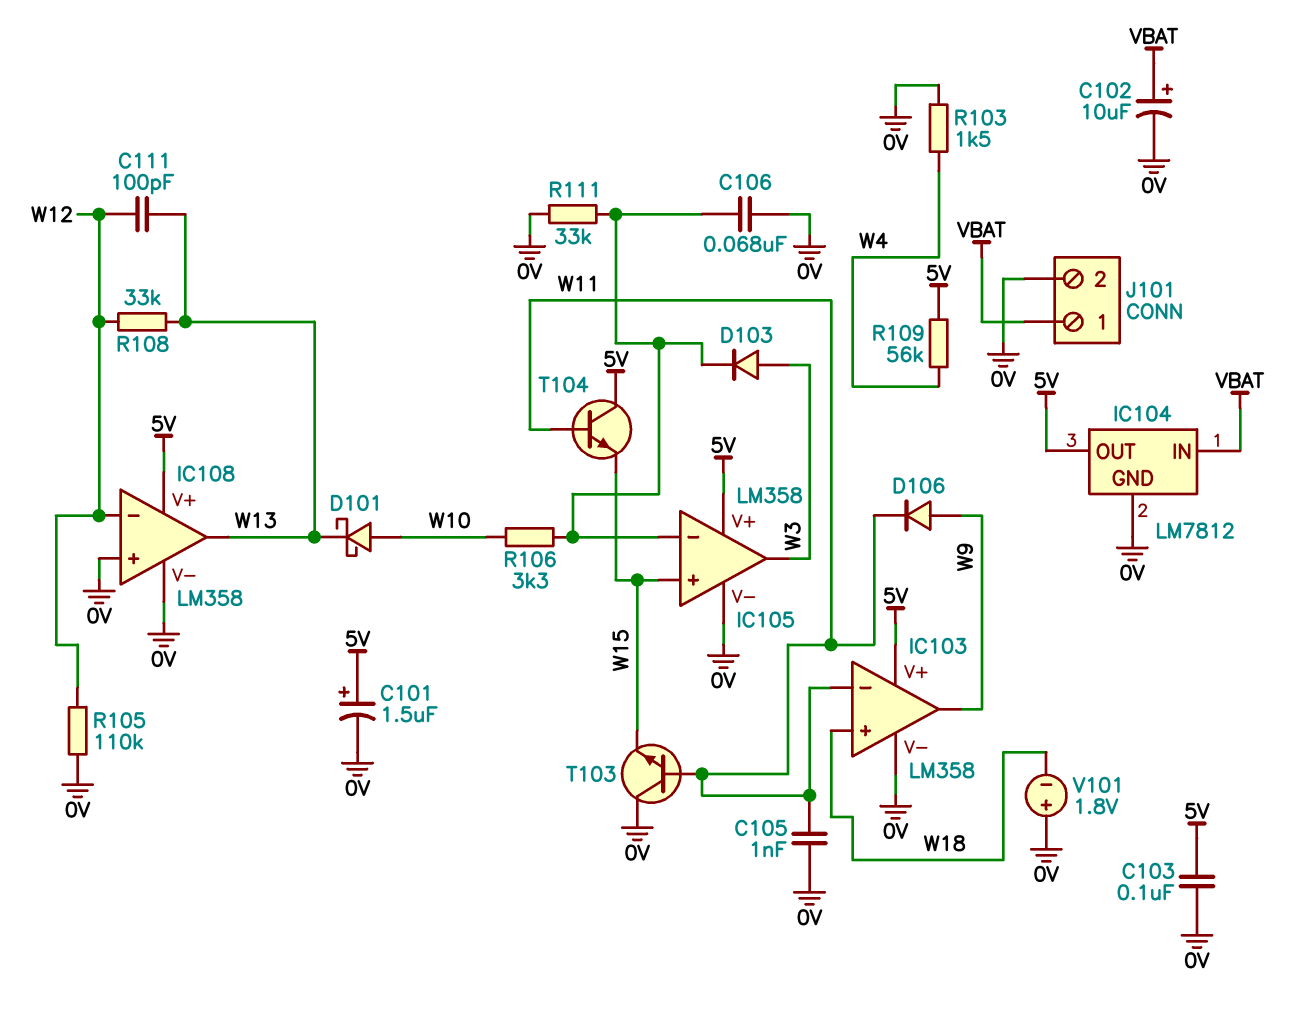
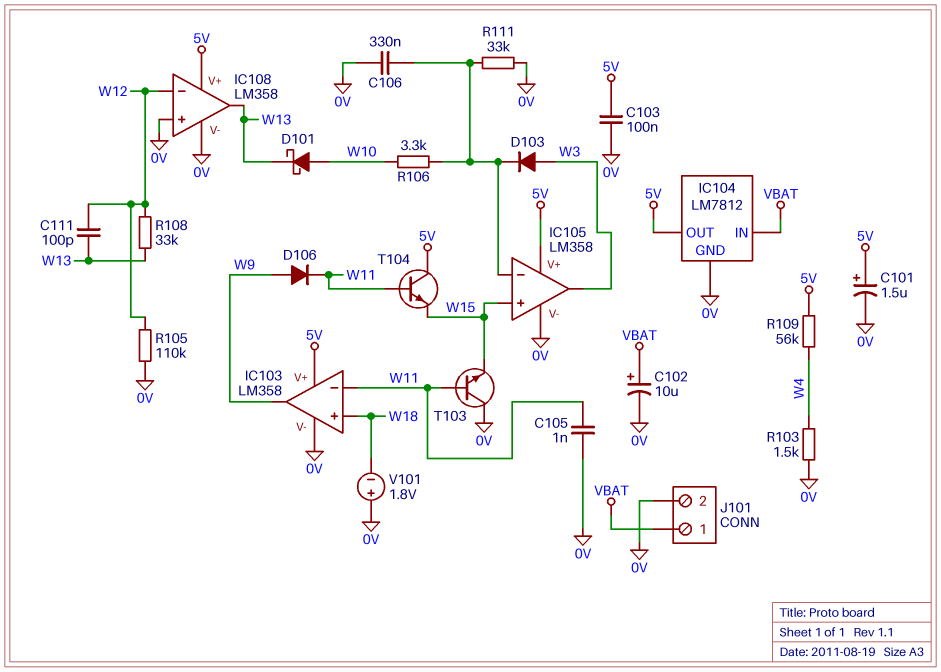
C106: 68nF (0V, IC105/in-) -> 330nF (0V, IC105/in-)

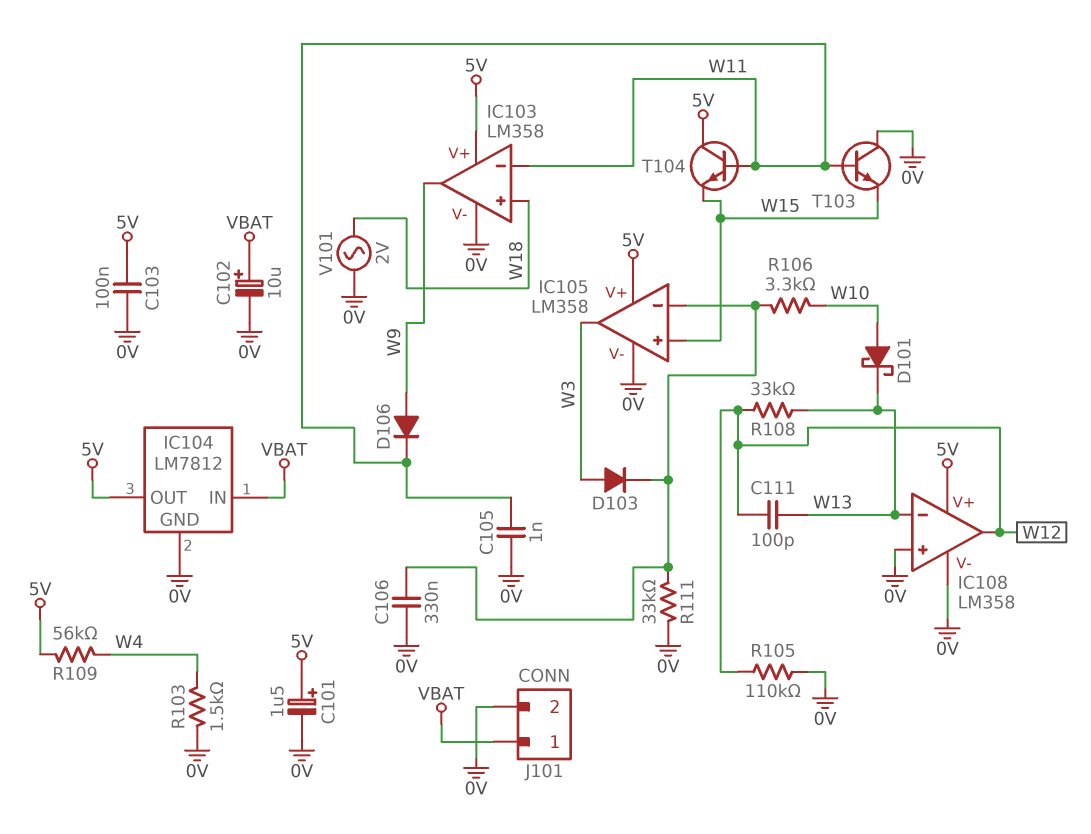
IC108 pin in-: W12 -> W13
IC108 pin out: W13 -> W12
V101: 1.8V (plus 0V, minus W18) -> AC 2V (0V, W18)

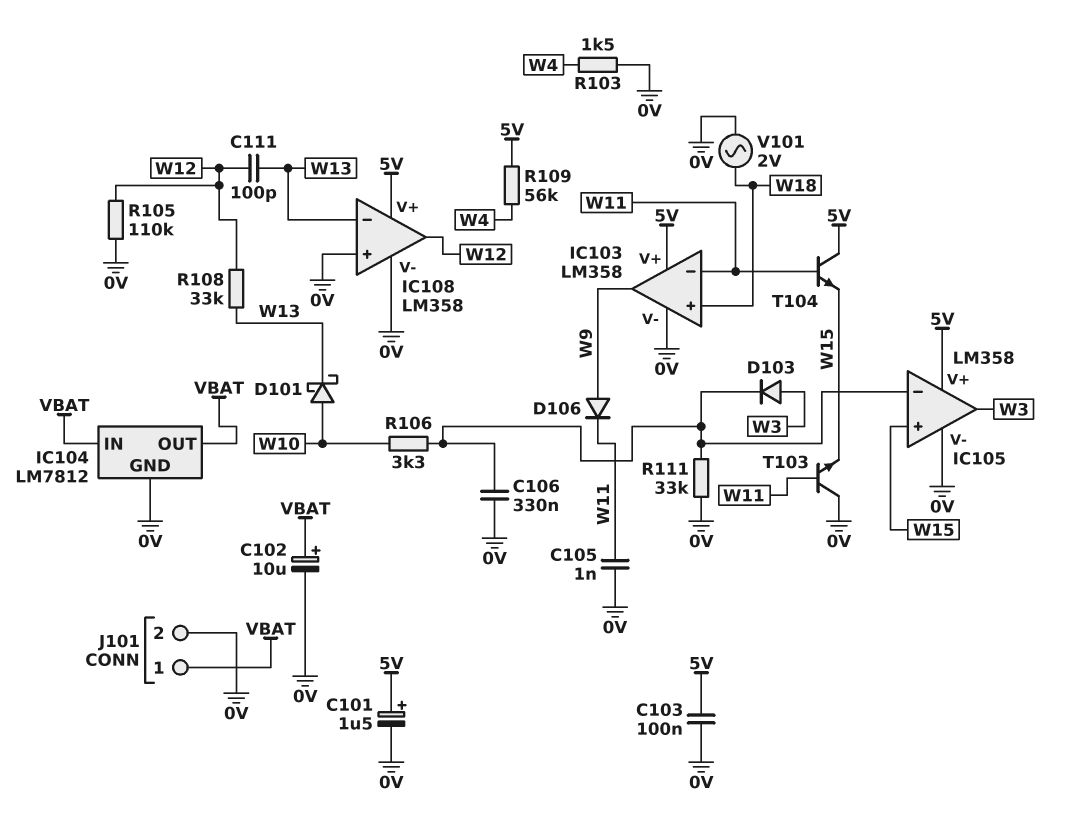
IC104 pin OUT: 5V -> VBAT

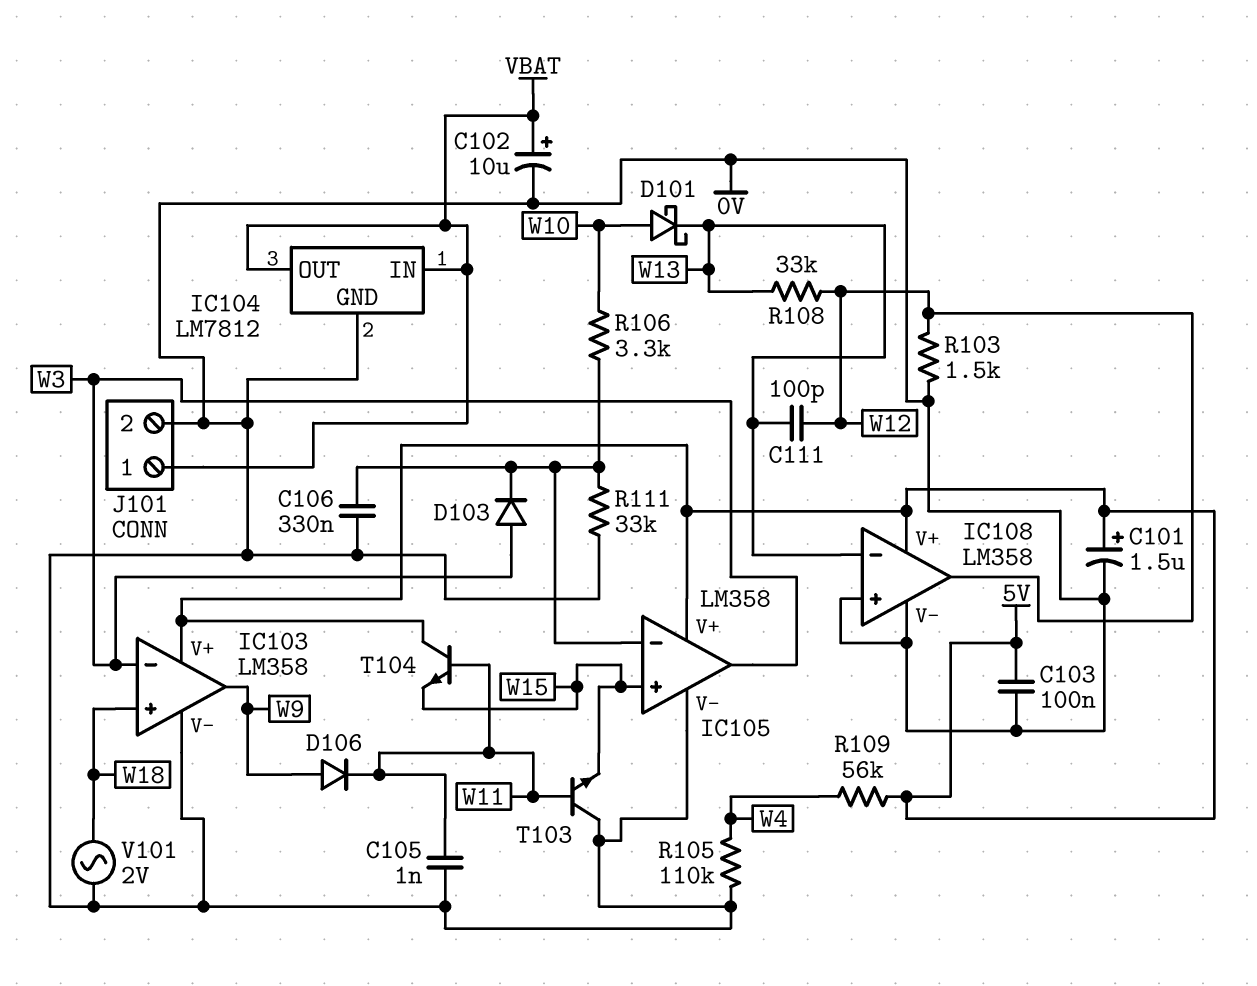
IC103 pin in-: W11 -> W3
R103: 1.5k (0V, W4) -> 1.5k (0V, W12)
R105: 110k (0V, W12) -> 110k (0V, W4)

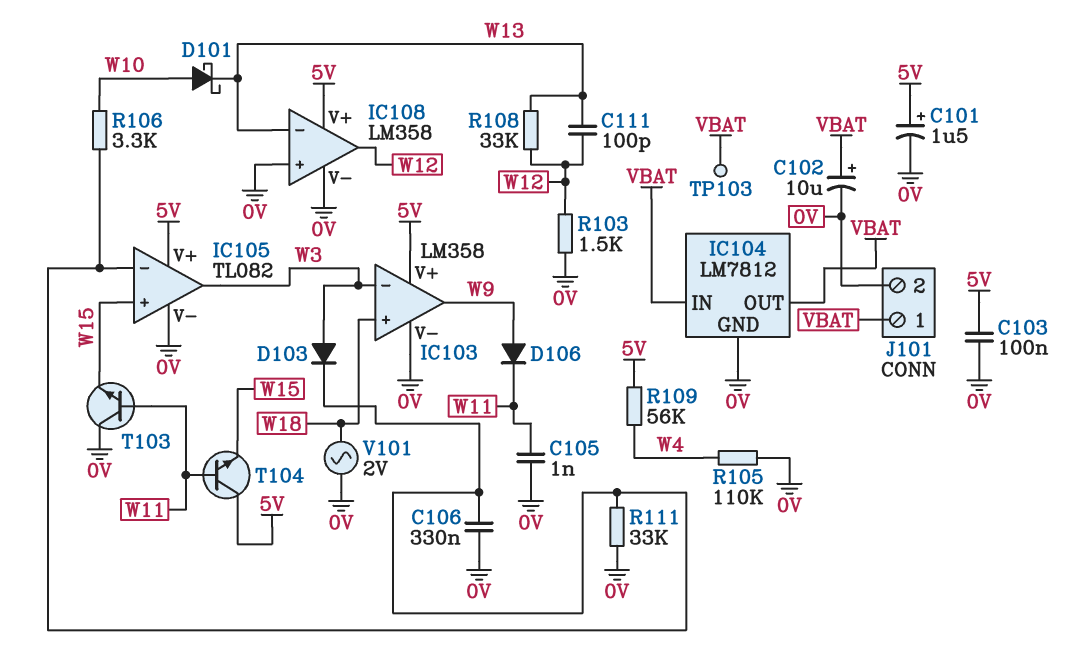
IC105: LM358 -> TL082
TP103: none -> test point (VBAT)

